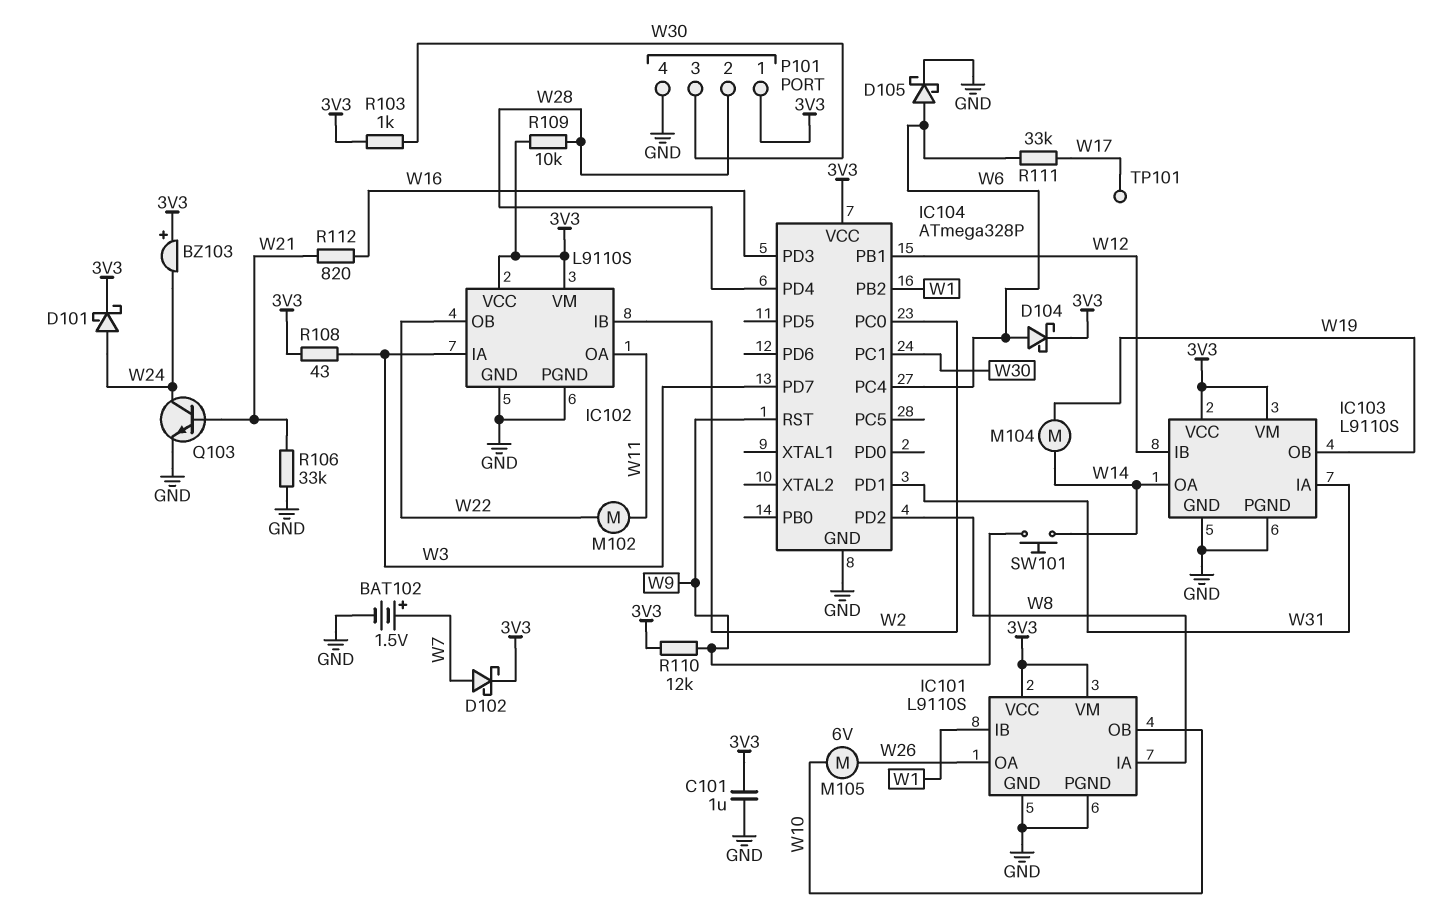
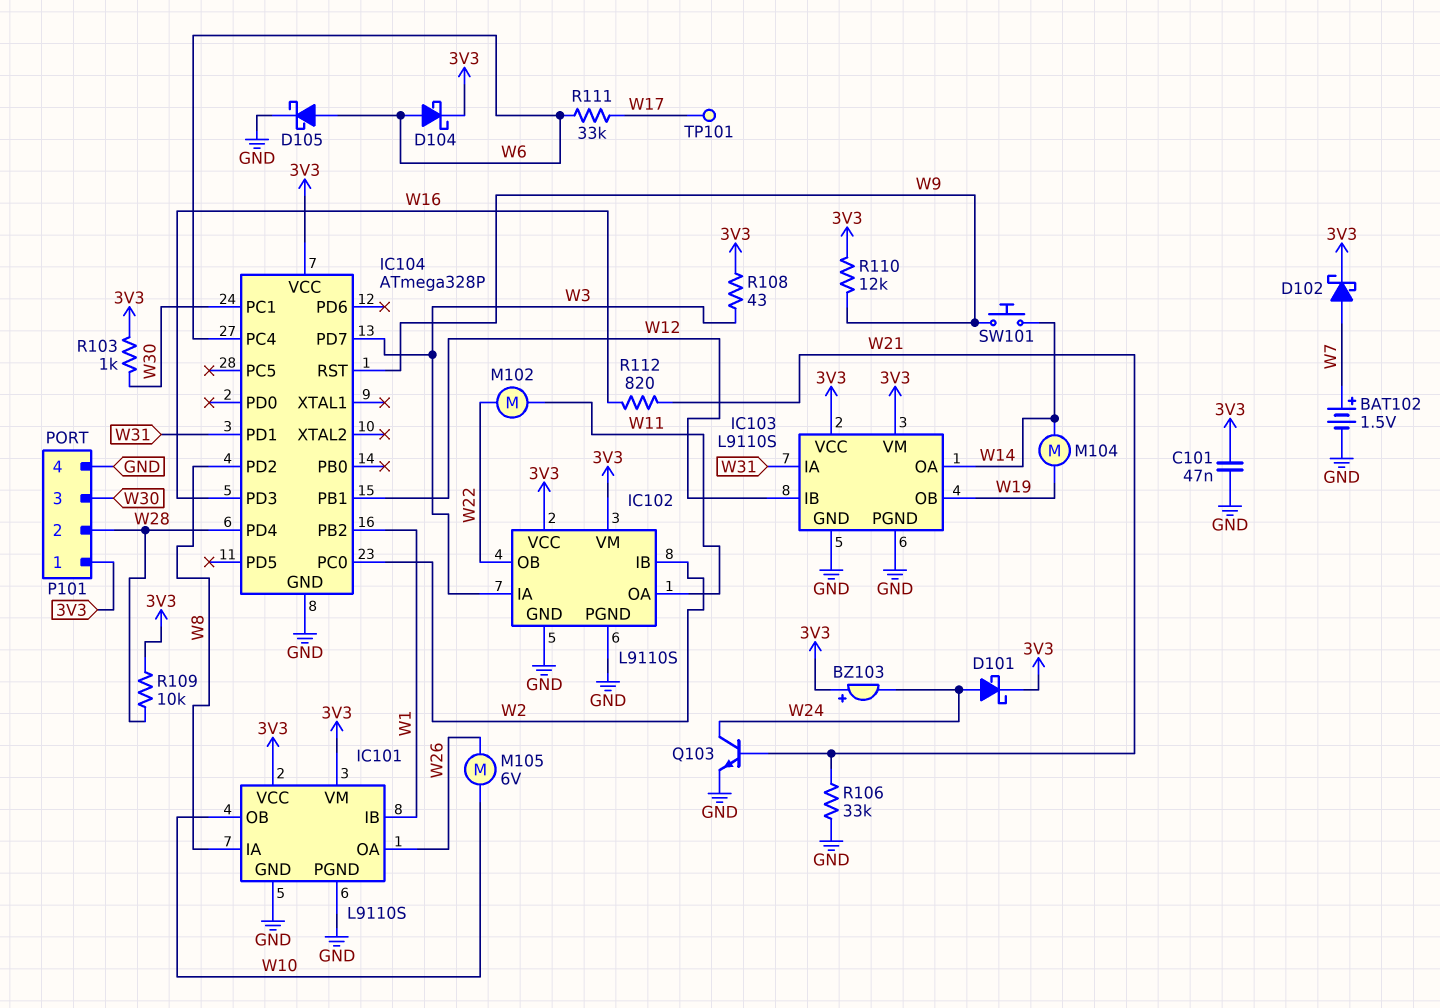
C101: 1uF (3V3, GND) -> 47nF (3V3, GND)

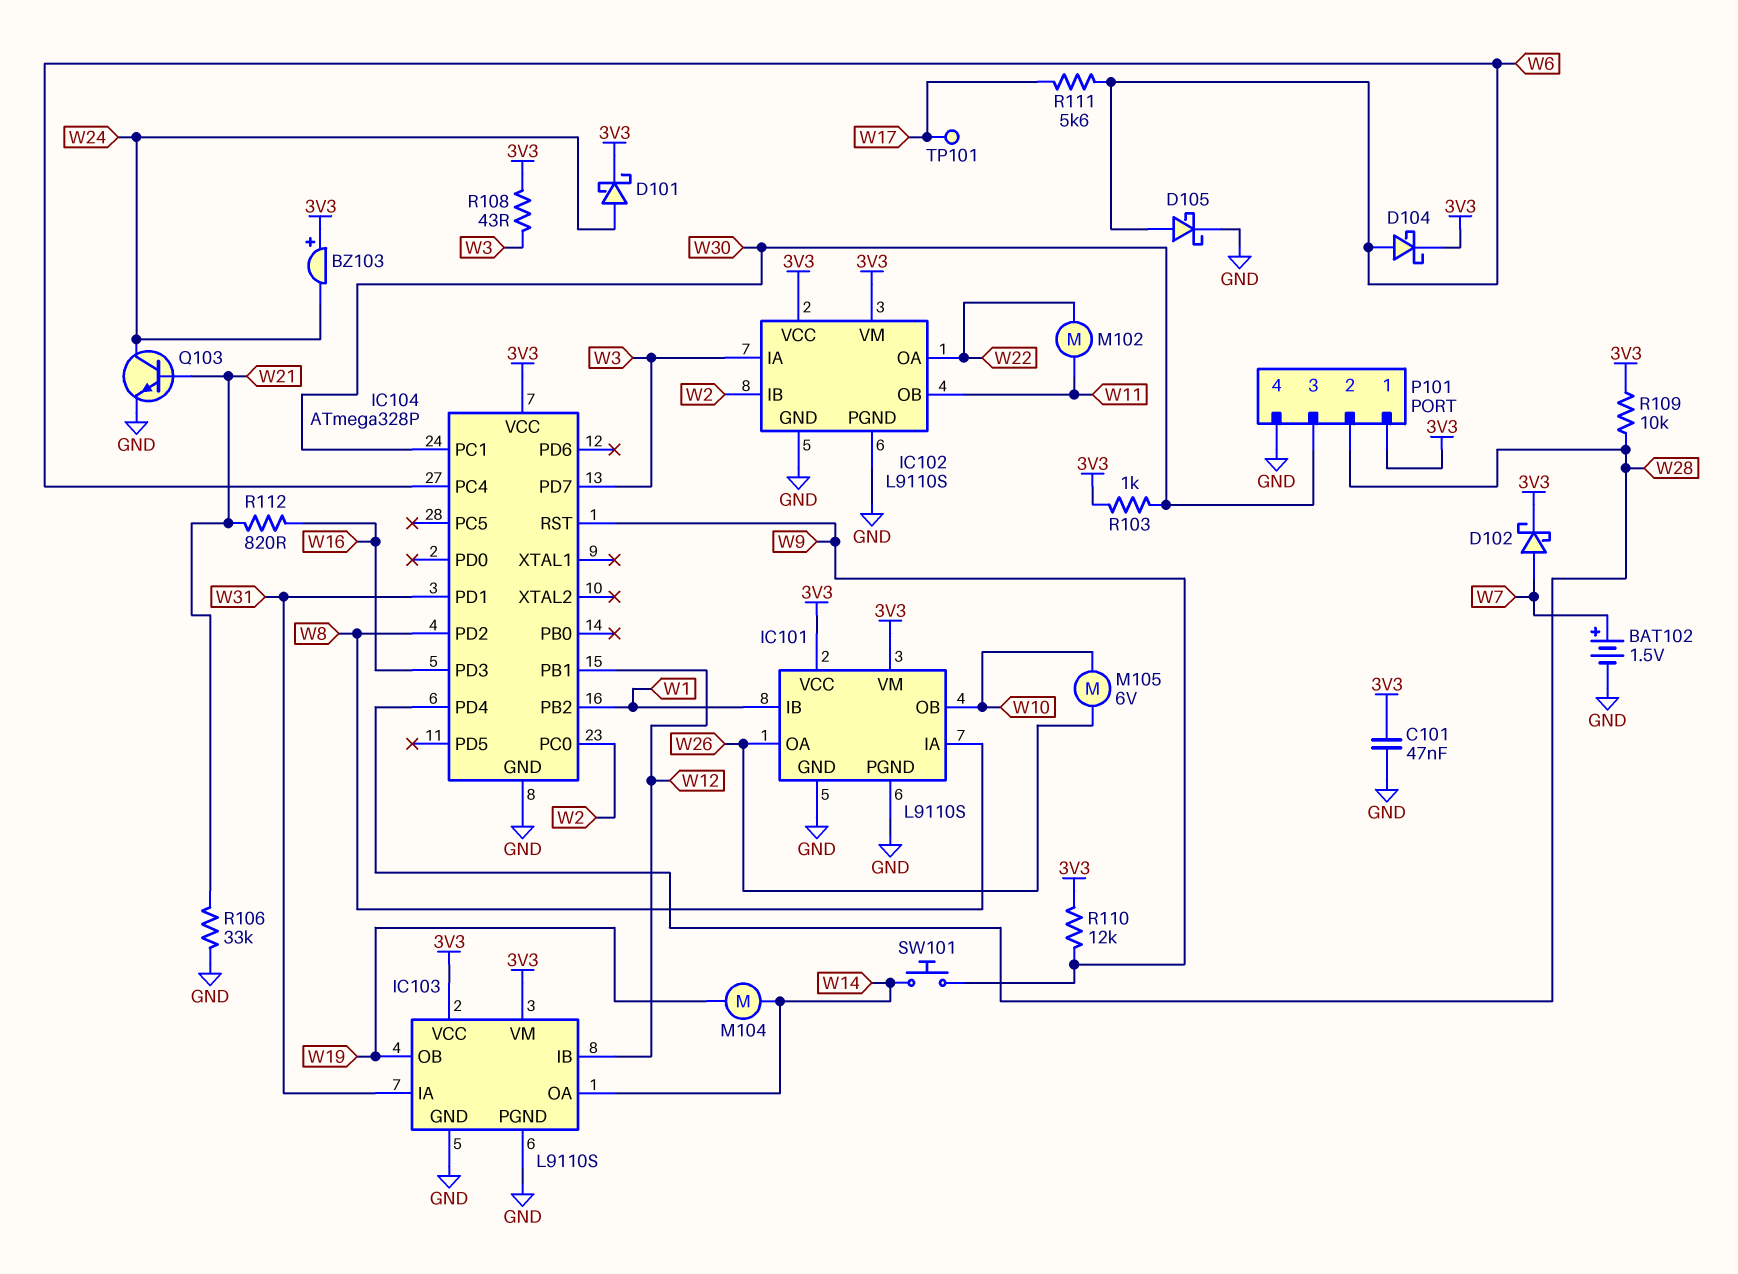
IC102 pin OA: W11 -> W22
IC102 pin OB: W22 -> W11
R111: 33k (W6, W17) -> 5.6k (W6, W17)

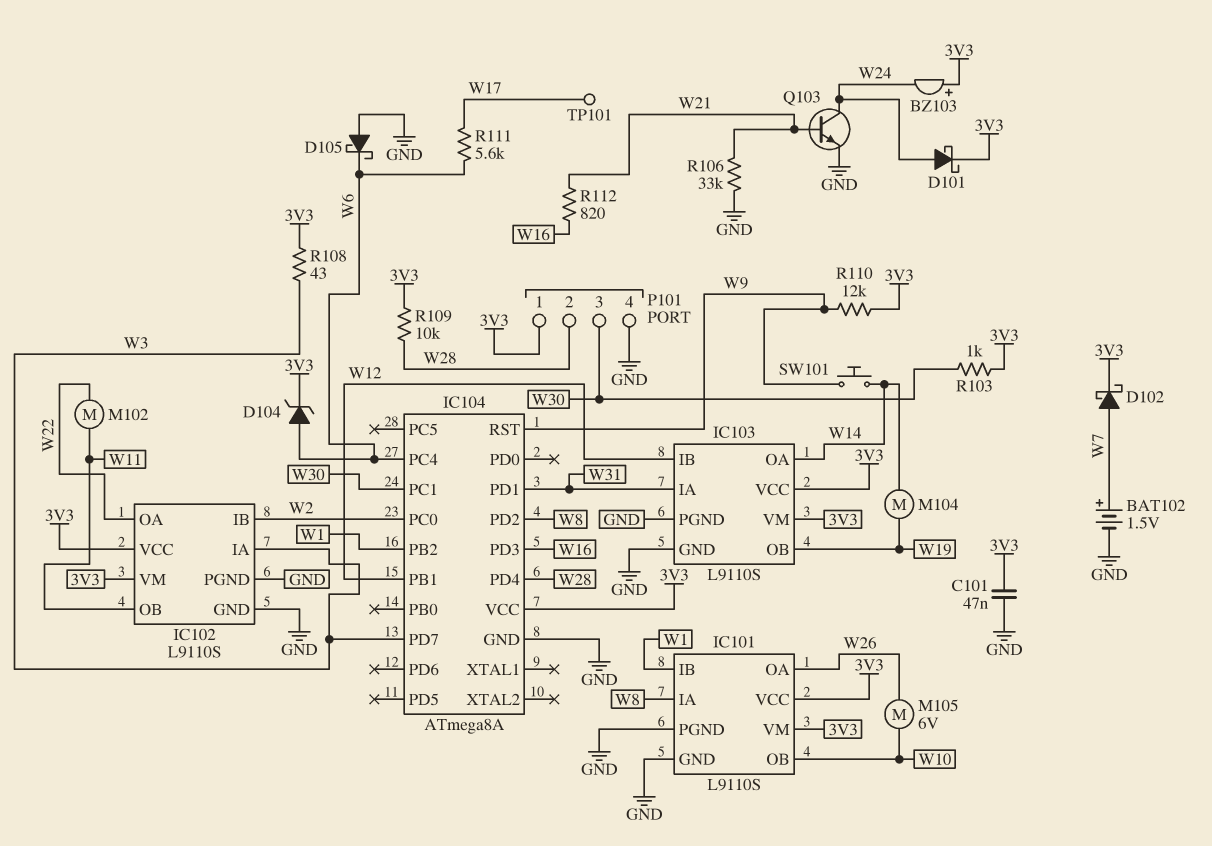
D104: schottky (A W6, K 3V3) -> zener (A W6, K 3V3)
D105: schottky (A W6, K GND) -> schottky (A GND, K W6)
IC104: ATmega328P -> ATmega8A

